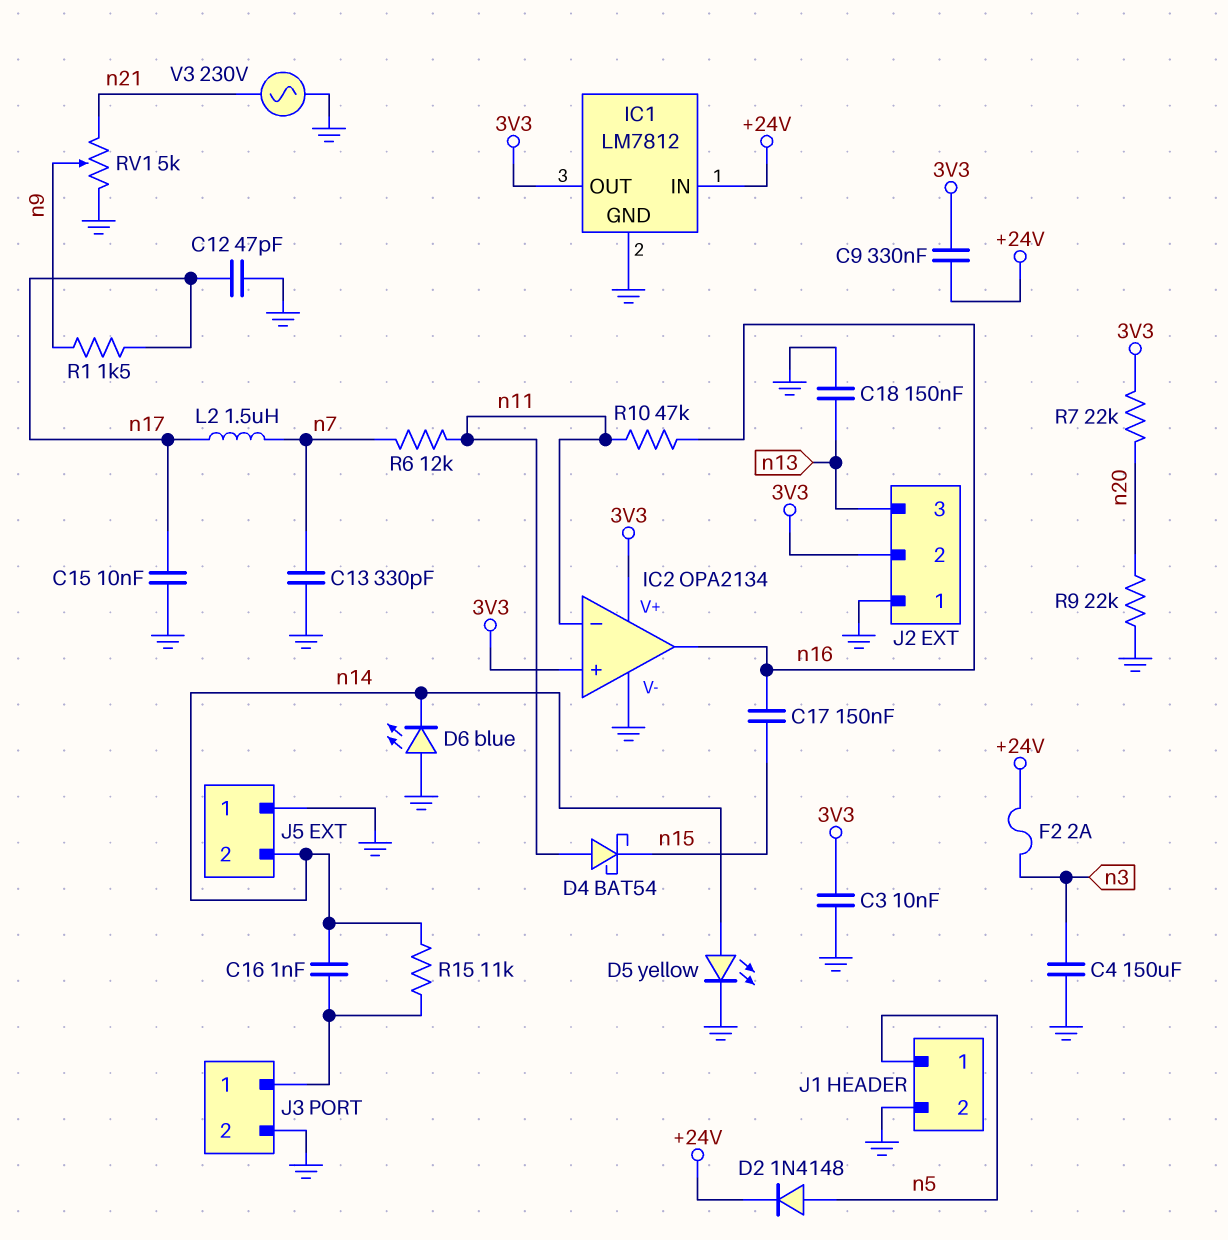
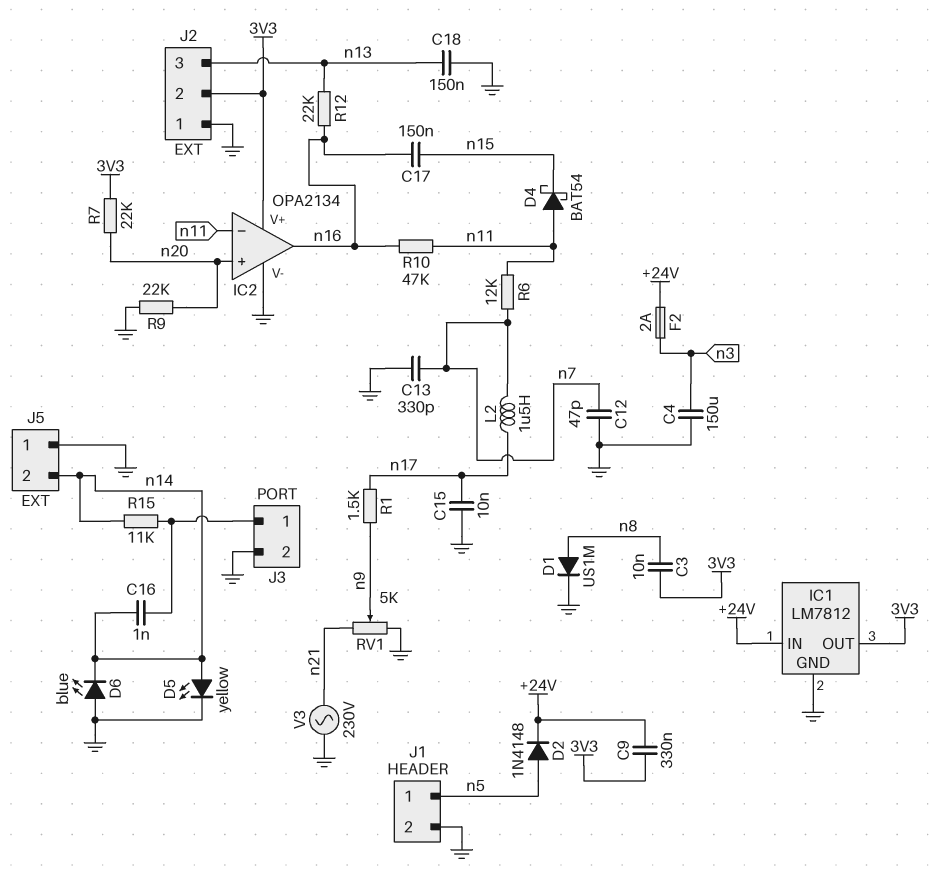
C3: 10nF (3V3, GND) -> 10nF (3V3, n8)
C12: 47pF (GND, n17) -> 47pF (GND, n7)
D1: none -> diode US1M (A n8, K GND)
IC2 pin in+: 3V3 -> n20
R12: none -> 22k (n13, n16)

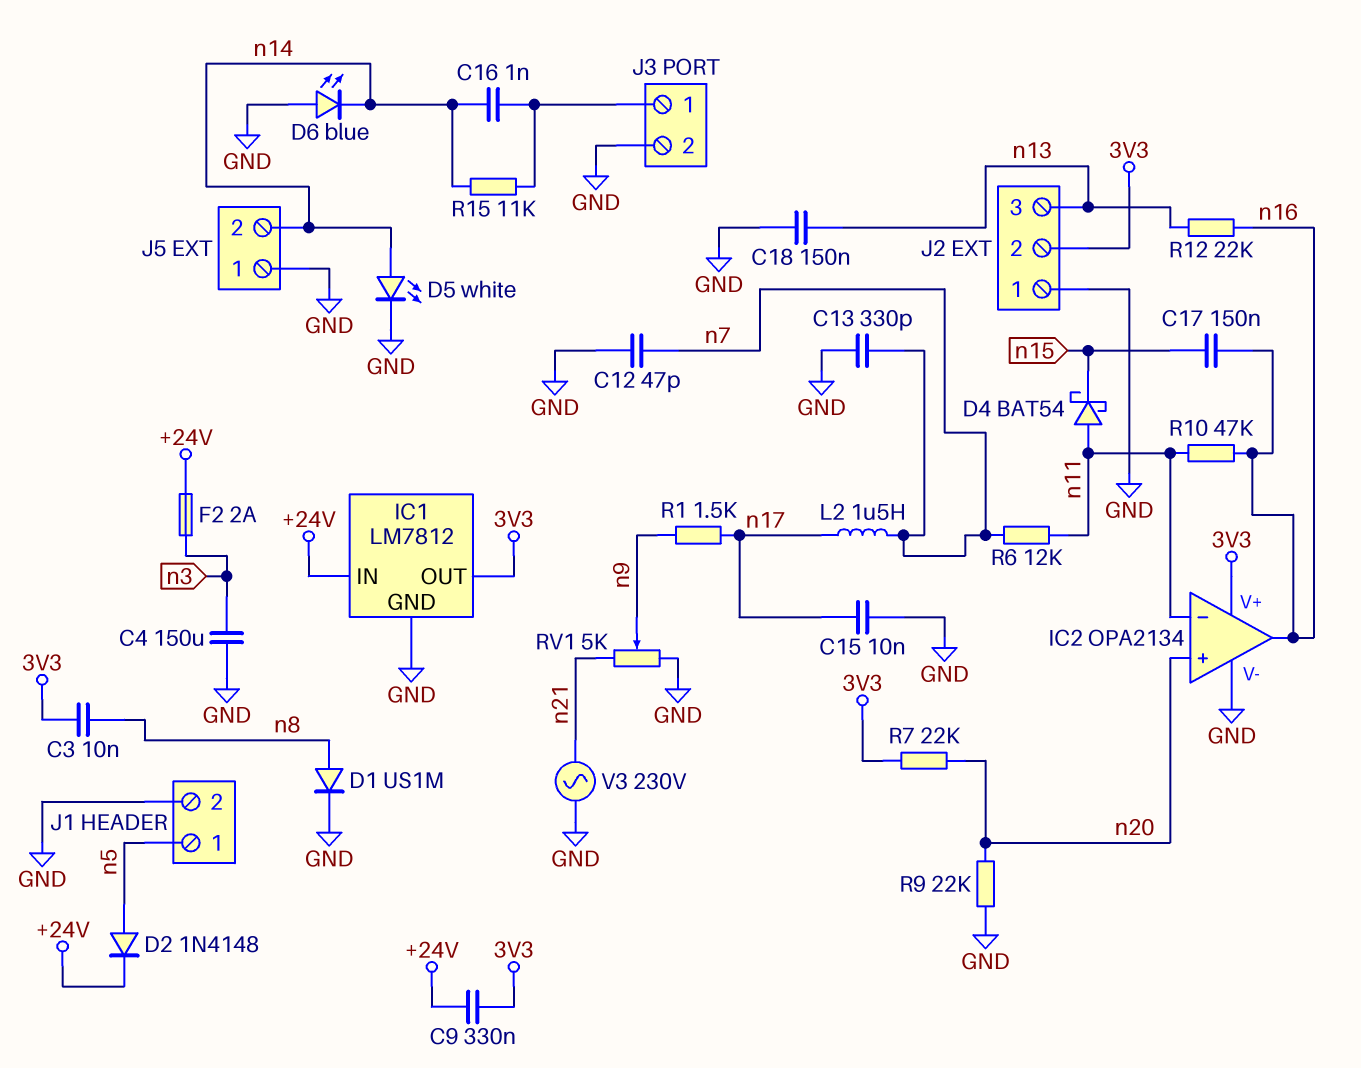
D5: LED yellow (A n14, K GND) -> LED white (A n14, K GND)

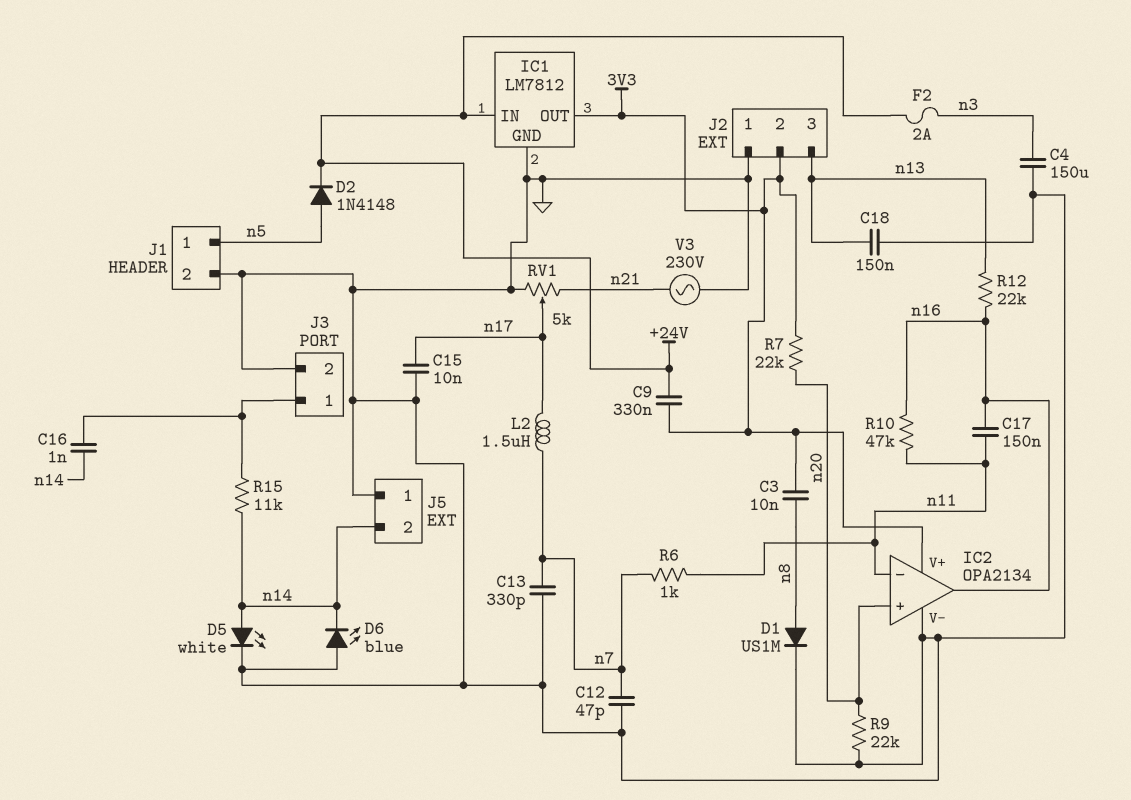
C17: 150nF (n15, n16) -> 150nF (n11, n16)
D4: schottky BAT54 (A n11, K n15) -> none
R1: 1.5k (n9, n17) -> none
R6: 12k (n7, n11) -> 1k (n7, n11)
RV1: 5k (GND, n21, wiper n9) -> 5k (GND, n21, wiper n17)

